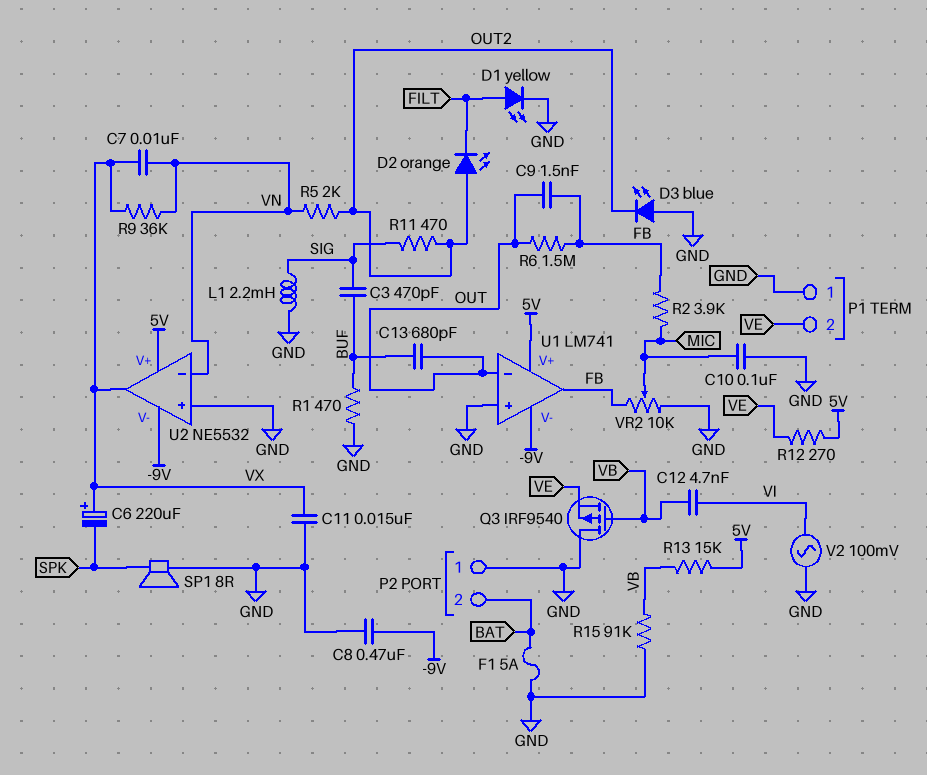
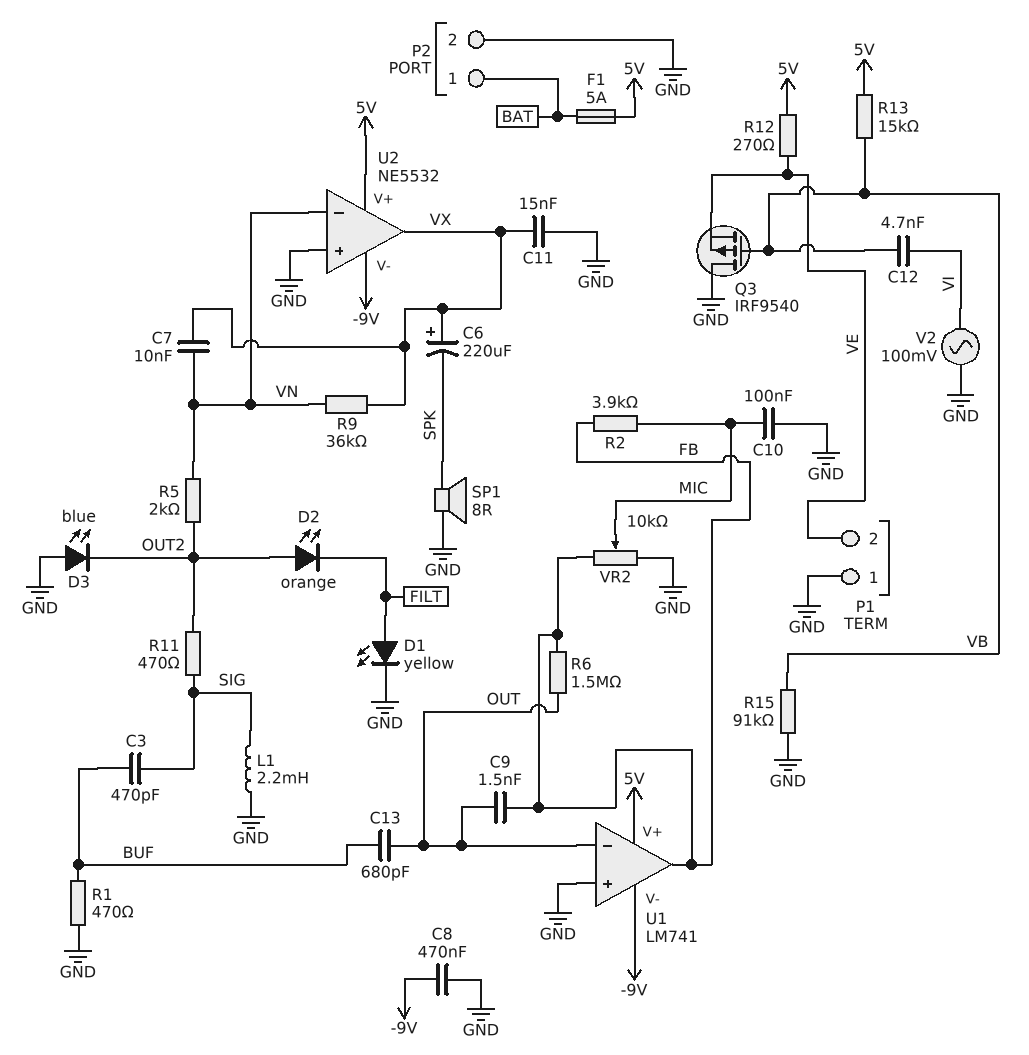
F1: 5A (BAT, GND) -> 5A (5V, BAT)
P2 pin 1: GND -> BAT
P2 pin 2: BAT -> GND

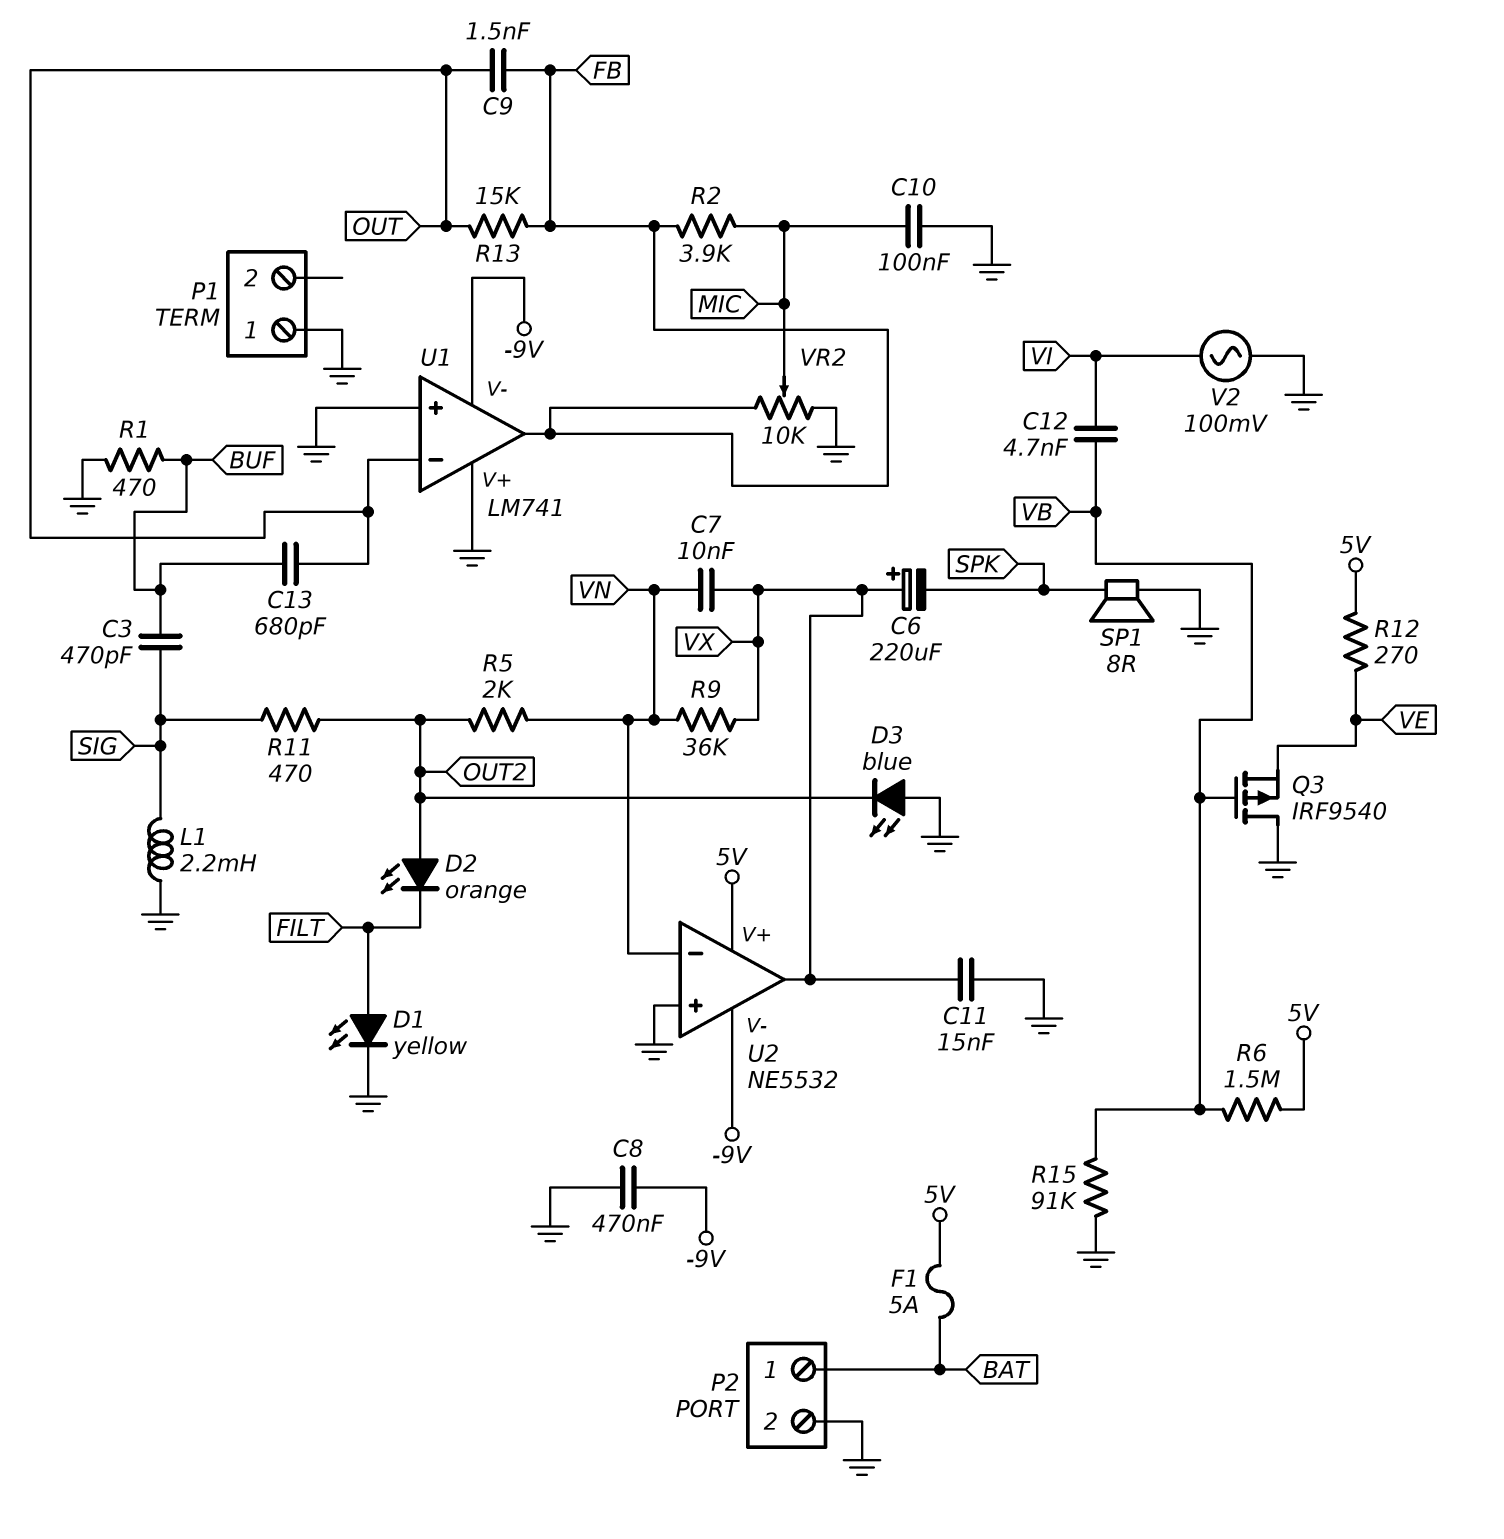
P1 pin 2: VE -> none
R6: 1.5M (FB, OUT) -> 1.5M (5V, VB)
R13: 15k (5V, VB) -> 15k (FB, OUT)
U1 pin V+: 5V -> GND

